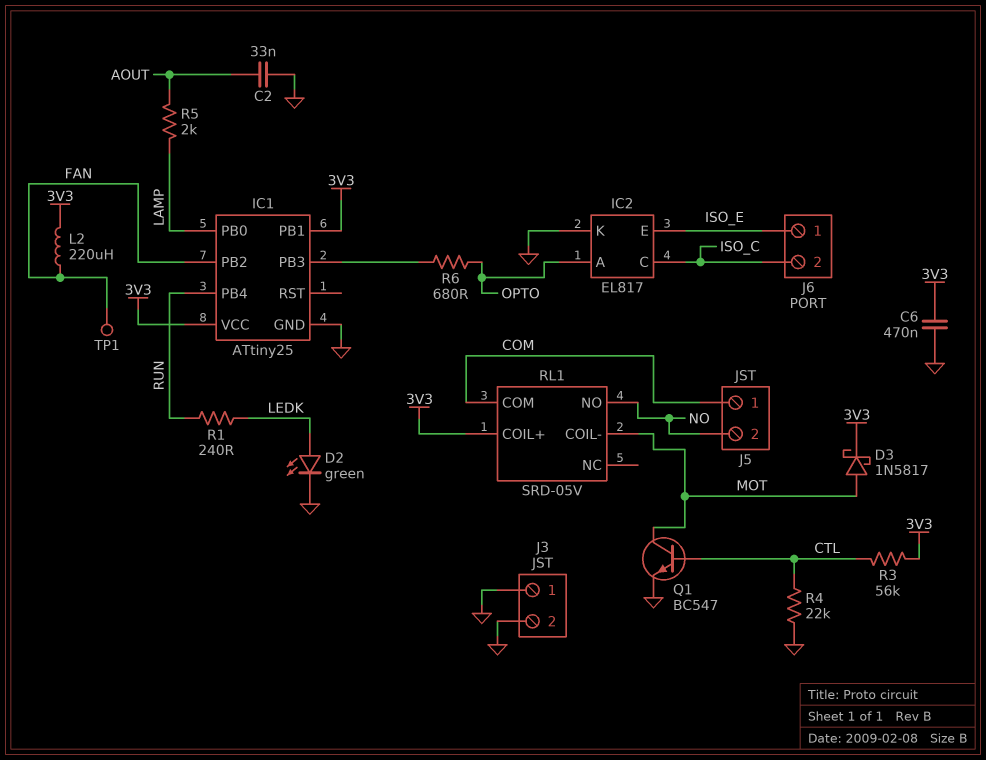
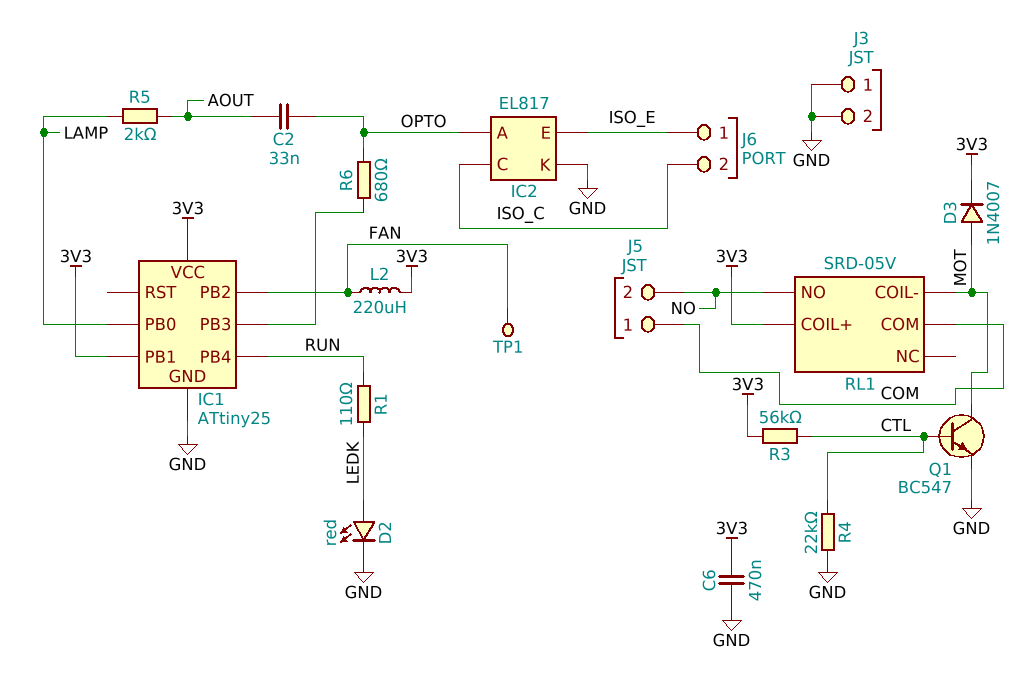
C2: 33nF (AOUT, GND) -> 33nF (AOUT, OPTO)
D2: LED green (A LEDK, K GND) -> LED red (A LEDK, K GND)
D3: schottky 1N5817 (A MOT, K 3V3) -> diode 1N4007 (A MOT, K 3V3)
R1: 240 (LEDK, RUN) -> 110 (LEDK, RUN)

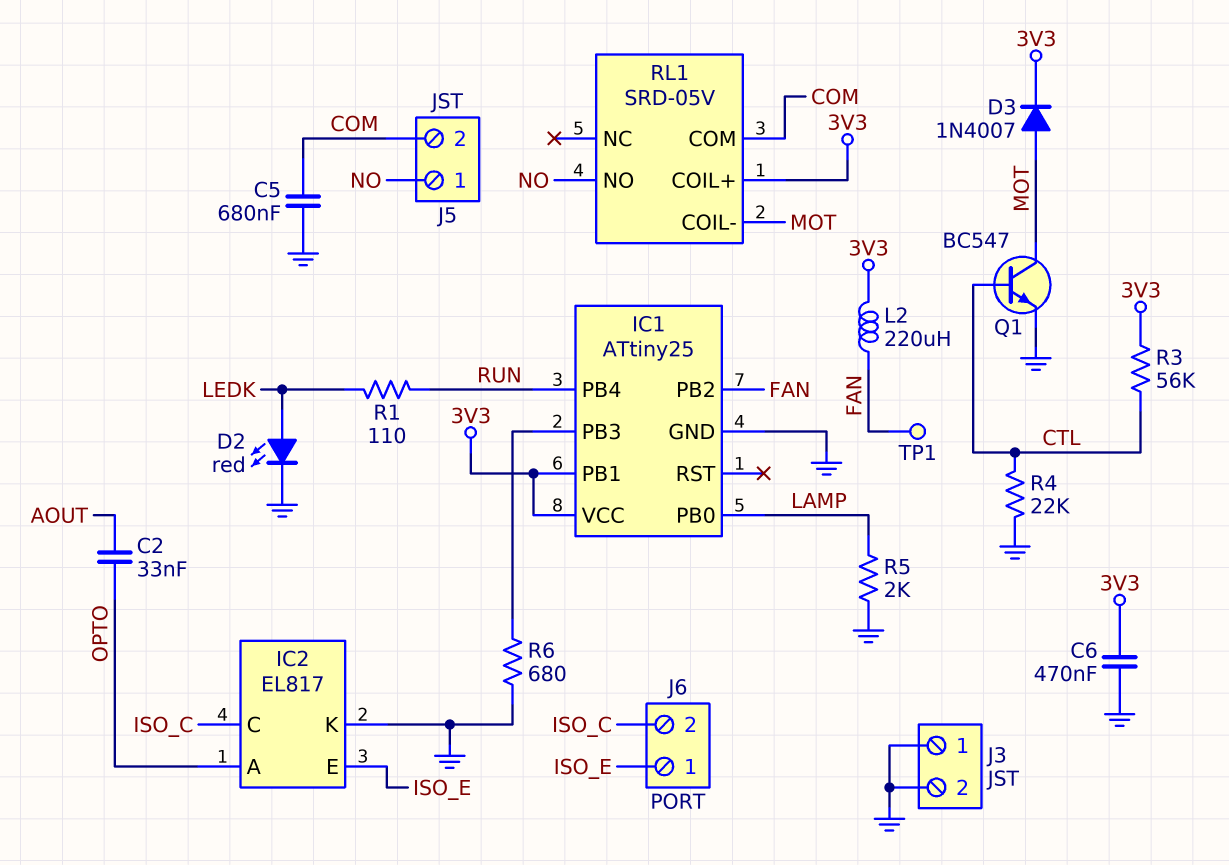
C5: none -> 680nF (COM, GND)
J5 pin 1: COM -> NO
J5 pin 2: NO -> COM
R5: 2k (AOUT, LAMP) -> 2k (GND, LAMP)
R6: 680 (IC1/PB3, OPTO) -> 680 (GND, IC1/PB3)

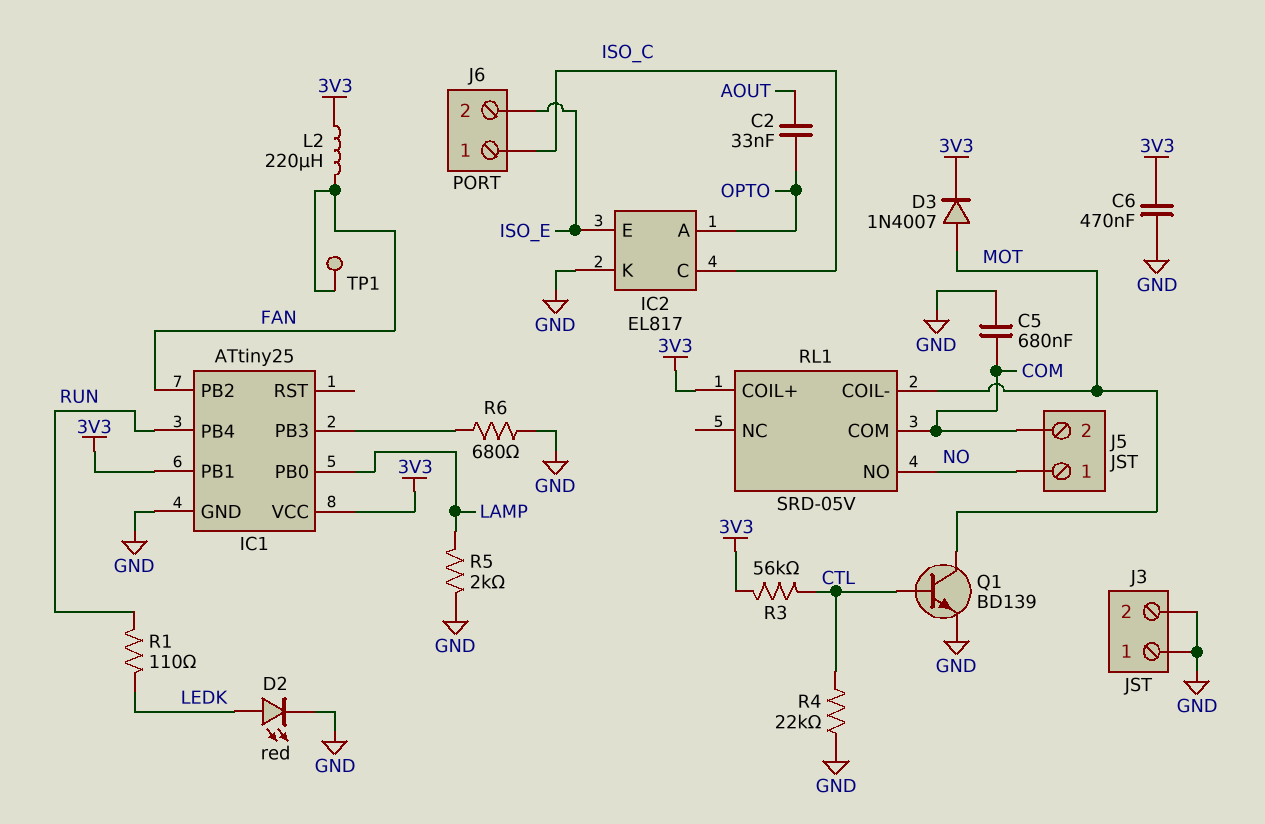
J6 pin 1: ISO_E -> ISO_C
J6 pin 2: ISO_C -> ISO_E
Q1: NPN BC547 (B CTL, C MOT, E GND) -> NPN BD139 (B CTL, C MOT, E GND)

